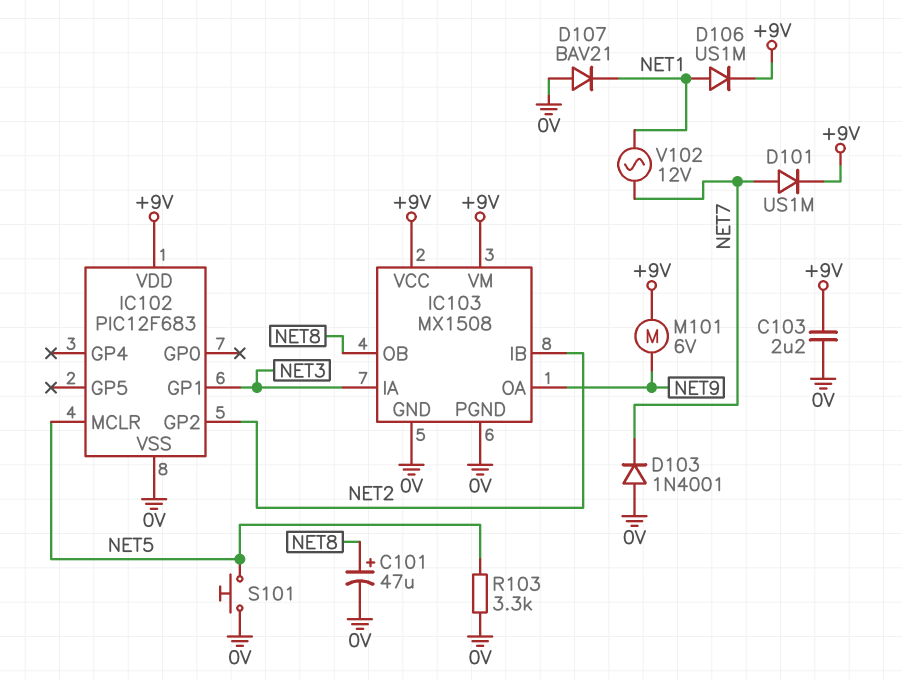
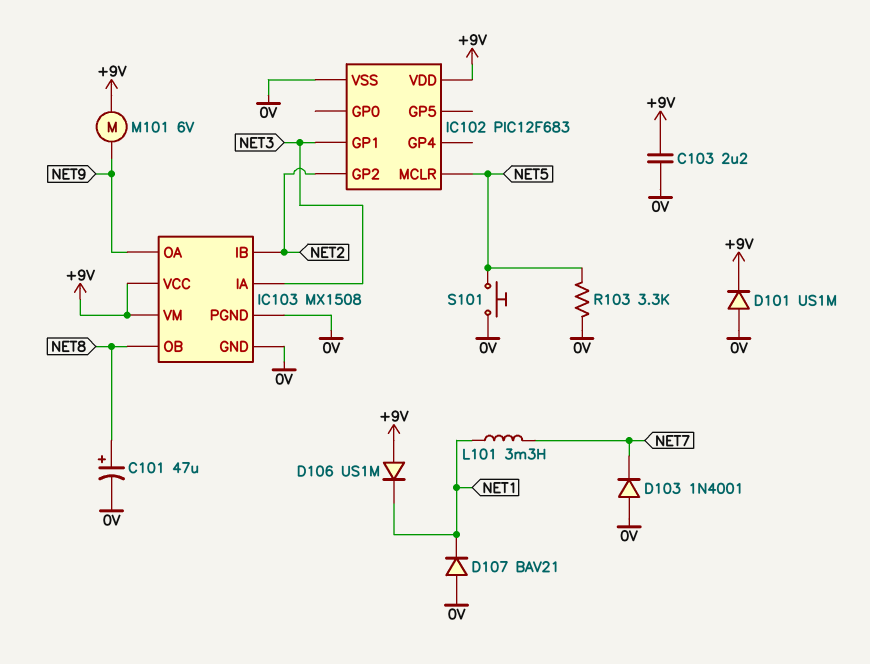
D101: diode US1M (A NET7, K +9V) -> diode US1M (A 0V, K +9V)
D106: diode US1M (A NET1, K +9V) -> diode US1M (A +9V, K NET1)
L101: none -> 3.3mH (NET1, NET7)
V102: AC 12V (NET1, NET7) -> none

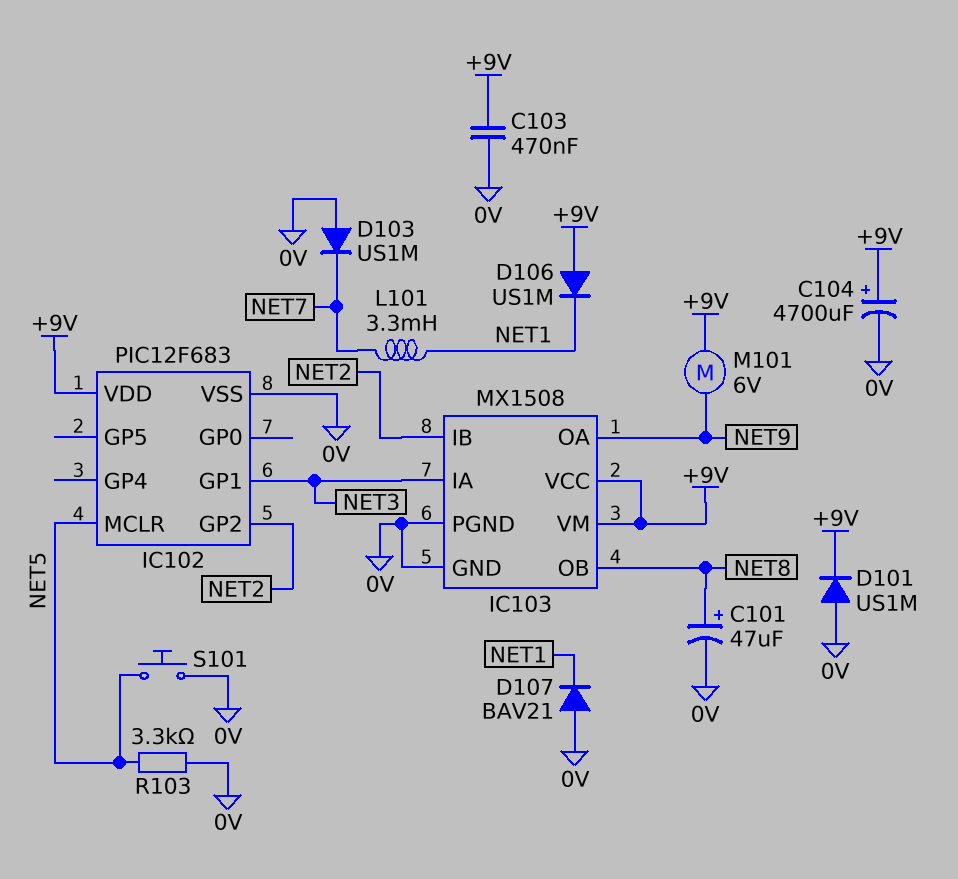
C103: 2.2uF (+9V, 0V) -> 470nF (+9V, 0V)
C104: none -> 4700uF (plus +9V, minus 0V)
D103: diode 1N4001 (A 0V, K NET7) -> diode US1M (A 0V, K NET7)

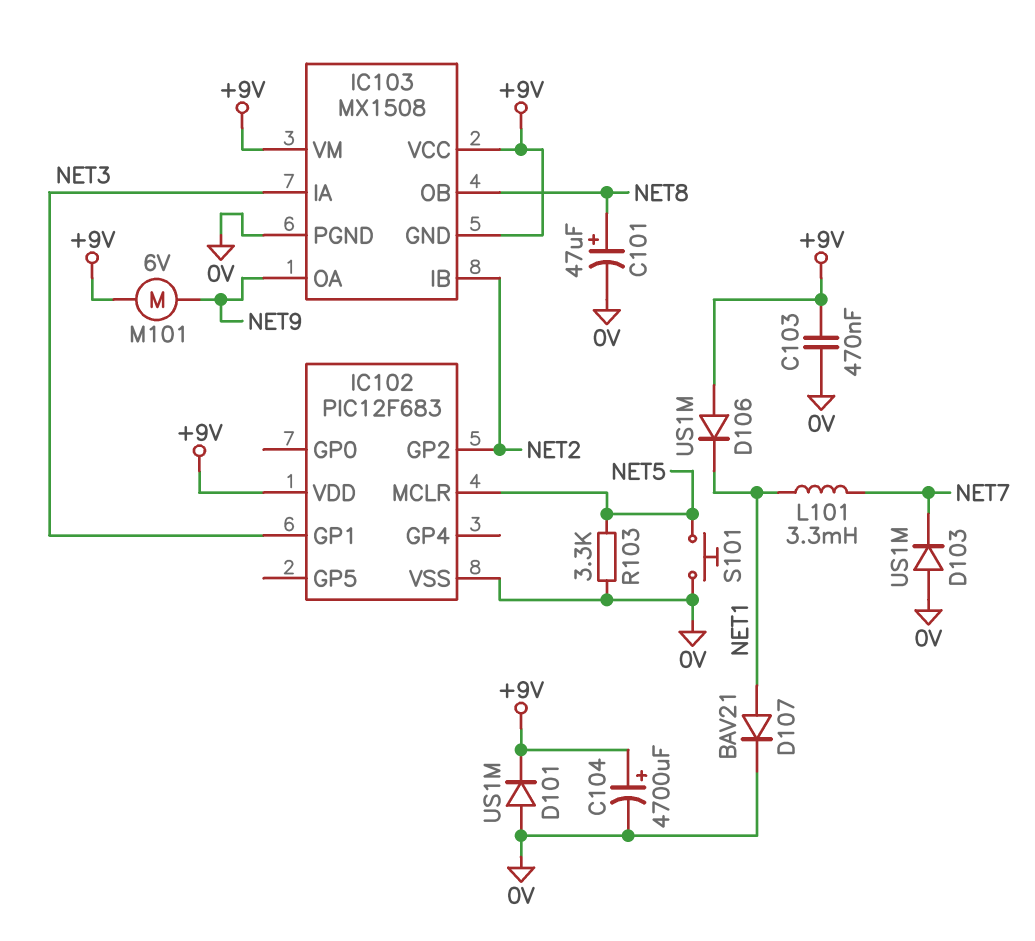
D107: diode BAV21 (A 0V, K NET1) -> diode BAV21 (A NET1, K 0V)
IC103 pin GND: 0V -> +9V

